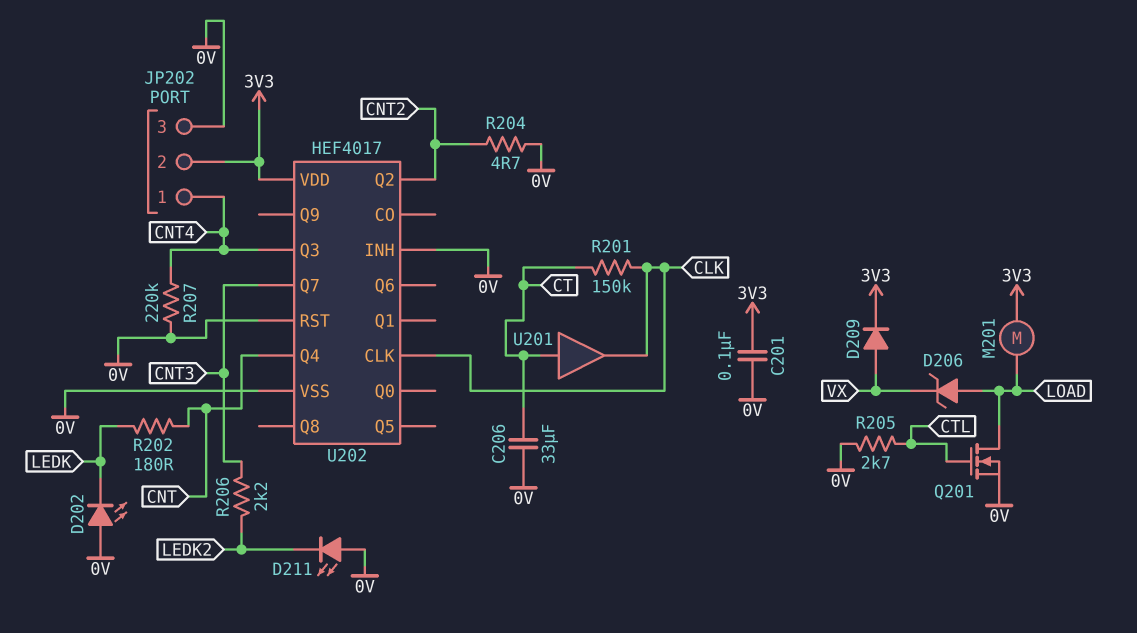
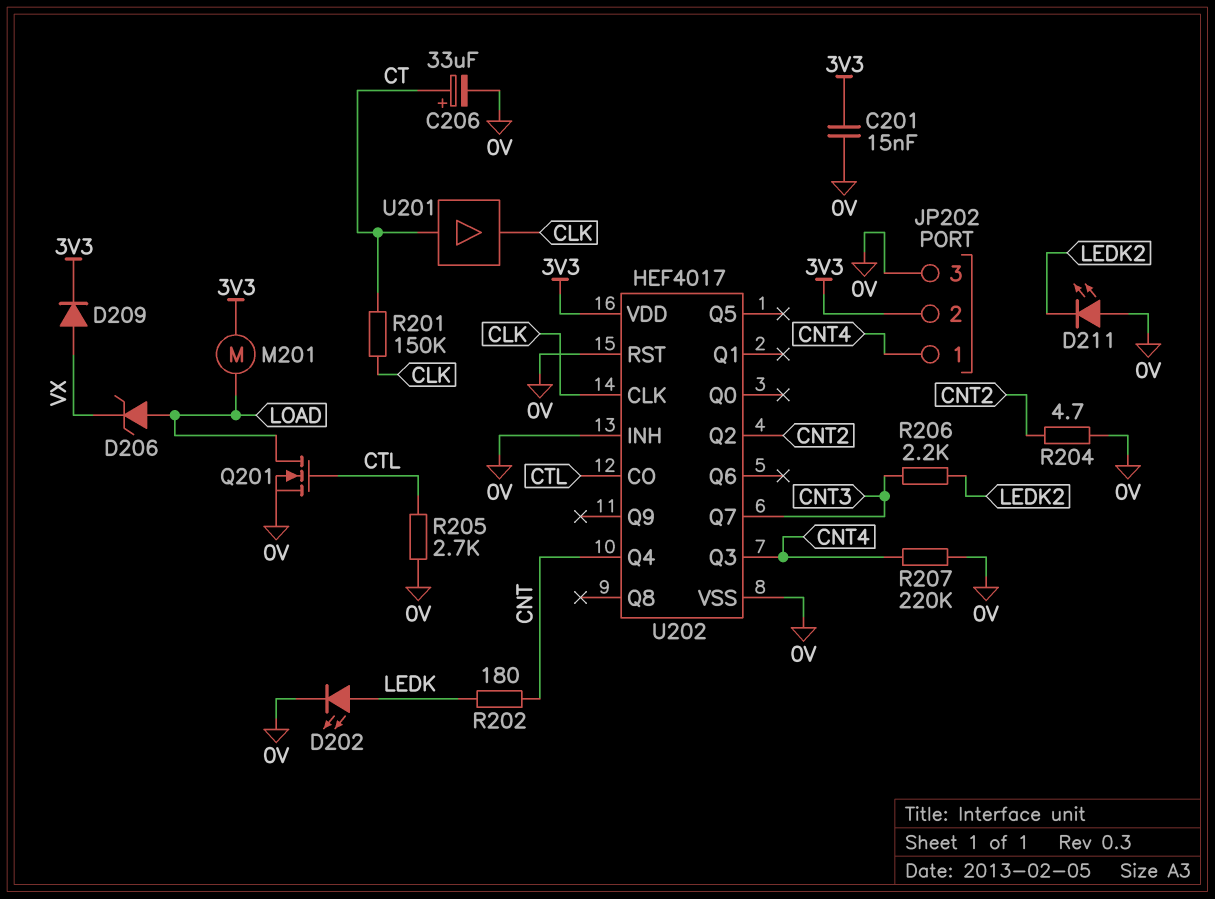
C201: 100nF (0V, 3V3) -> 15nF (0V, 3V3)
C206: 33uF (0V, CT) -> 33uF (plus CT, minus 0V)
D202: LED (A 0V, K LEDK) -> LED (A LEDK, K 0V)
U202 pin CO: none -> CTL

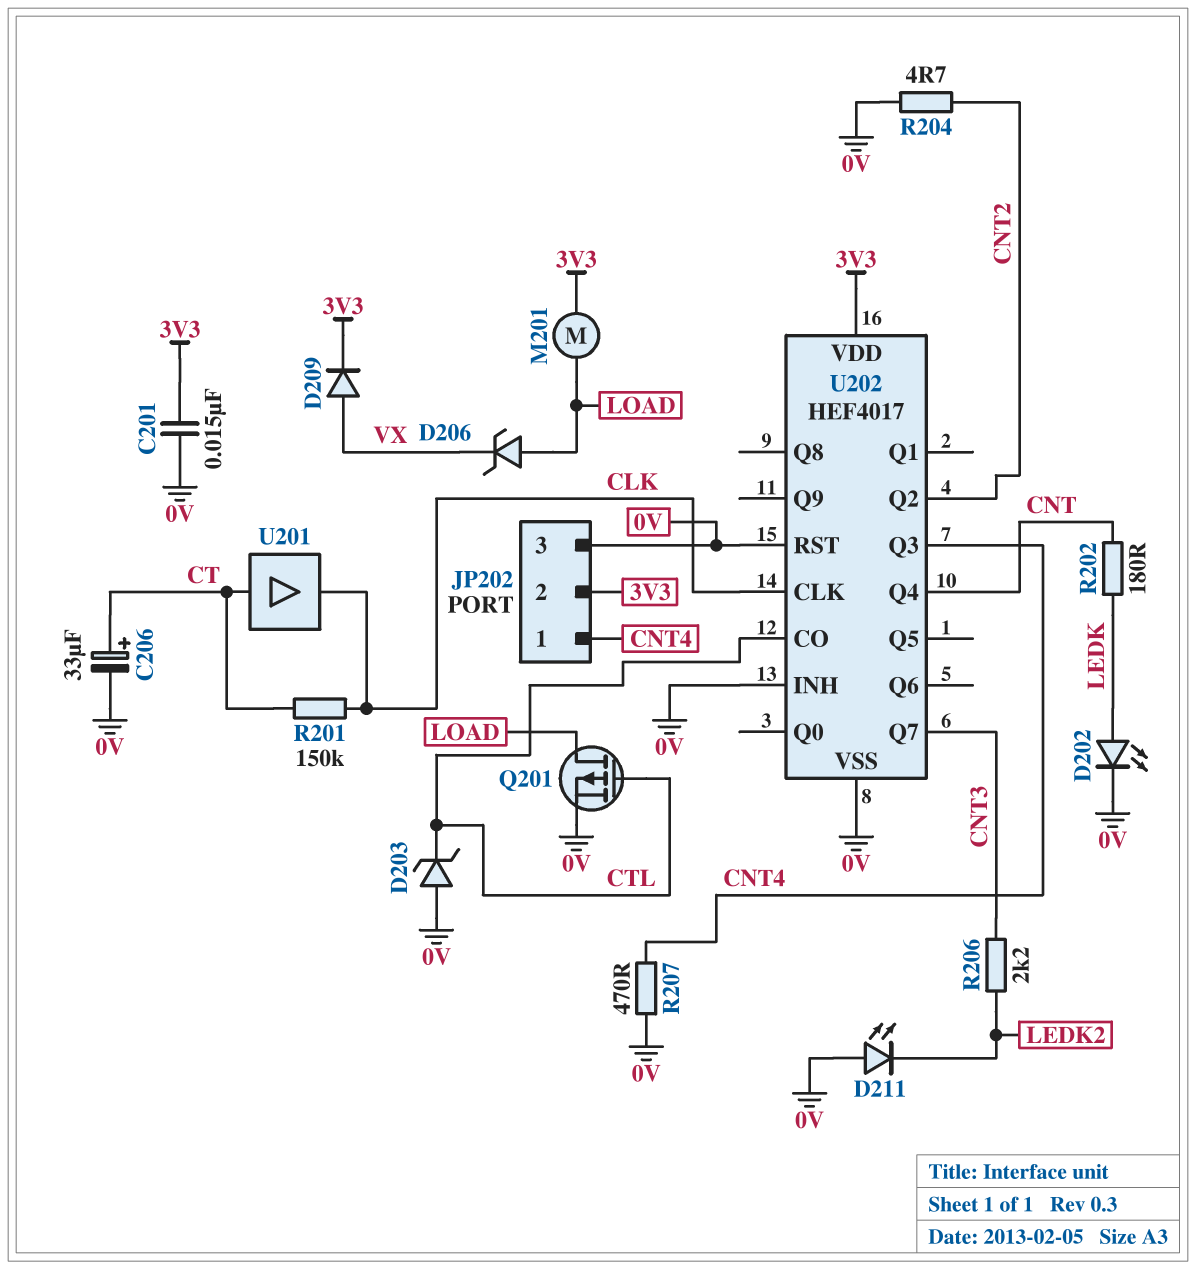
D203: none -> zener (A 0V, K CTL)
Q201: NMOS (G CTL, D LOAD, S 0V) -> PMOS (G CTL, D LOAD, S 0V)
R205: 2.7k (0V, CTL) -> none
R207: 220k (0V, CNT4) -> 470 (0V, CNT4)

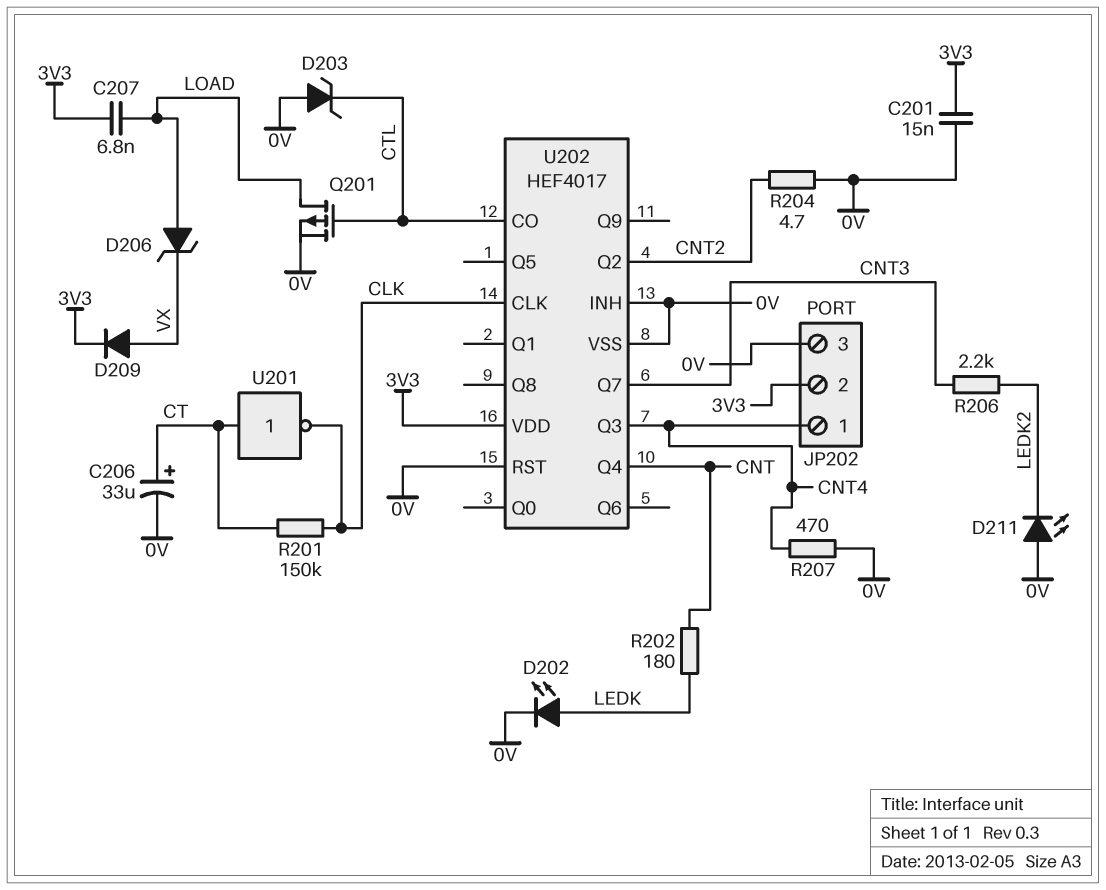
C207: none -> 6.8nF (3V3, LOAD)
M201: motor (3V3, LOAD) -> none
U201: buffer (in CT, out CLK) -> NOT (in CT, out CLK)

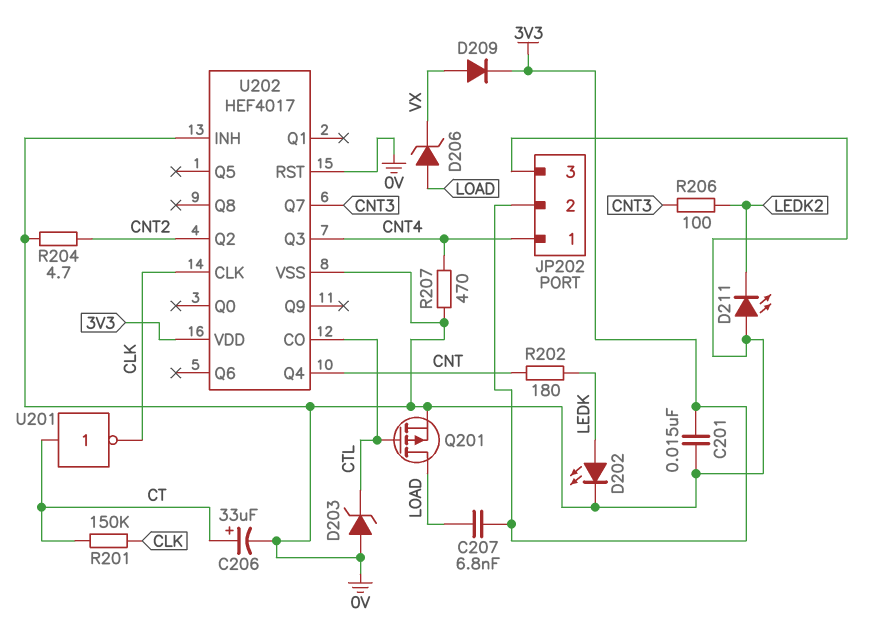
R206: 2.2k (CNT3, LEDK2) -> 100 (CNT3, LEDK2)

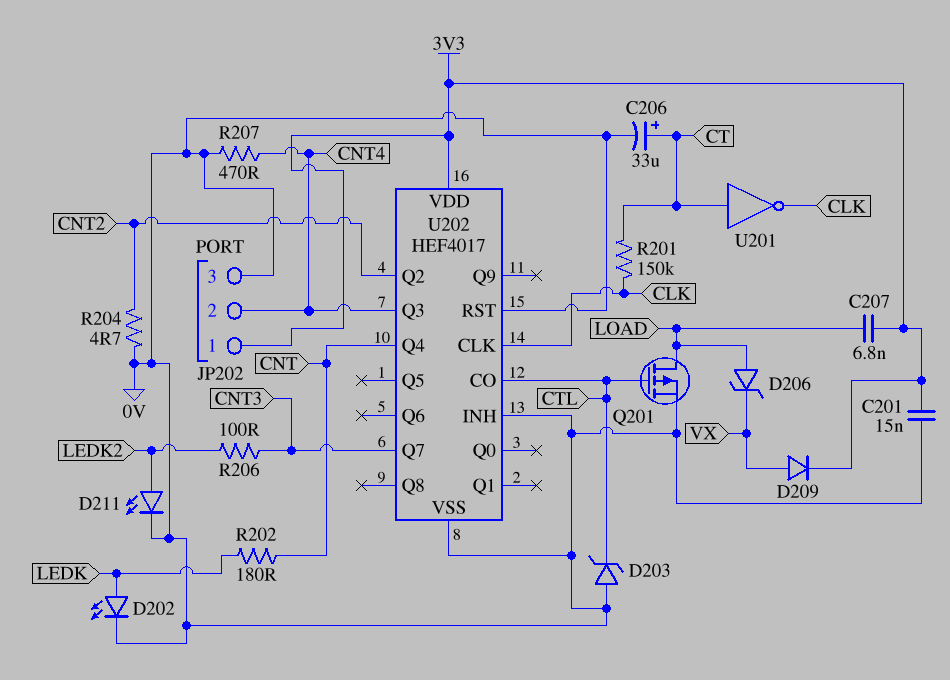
D211: LED (A 0V, K LEDK2) -> LED (A LEDK2, K 0V)
JP202 pin 1: CNT4 -> 3V3
JP202 pin 2: 3V3 -> CNT4

